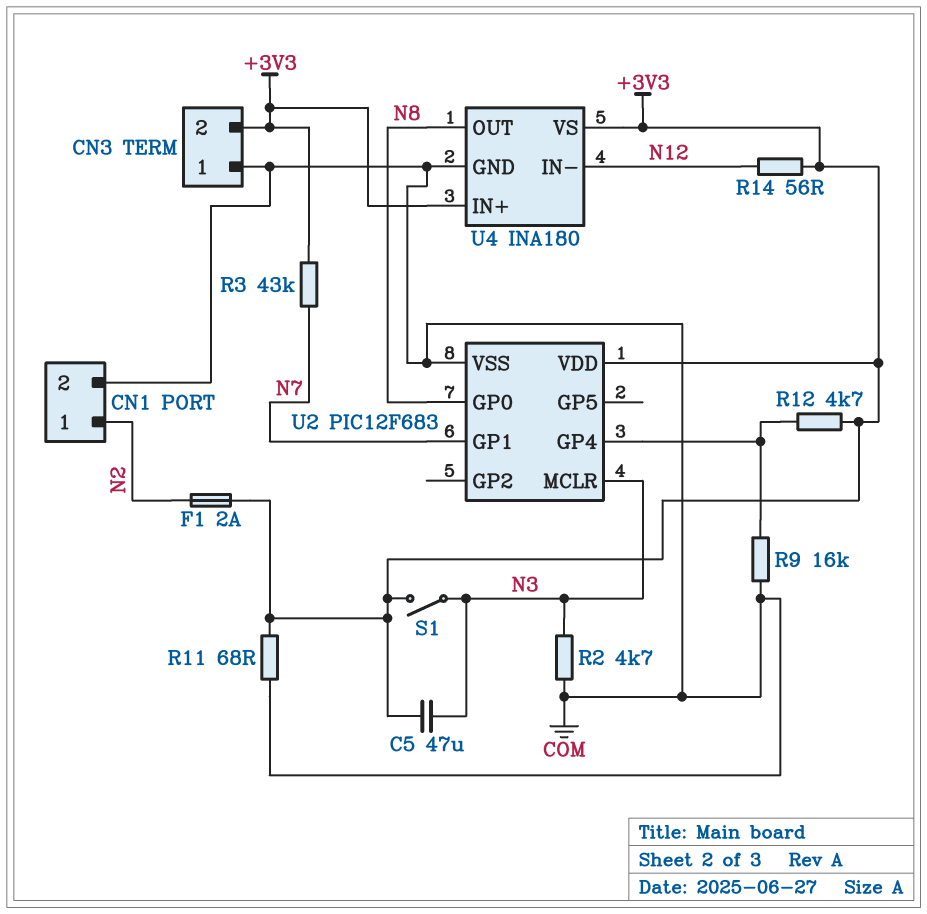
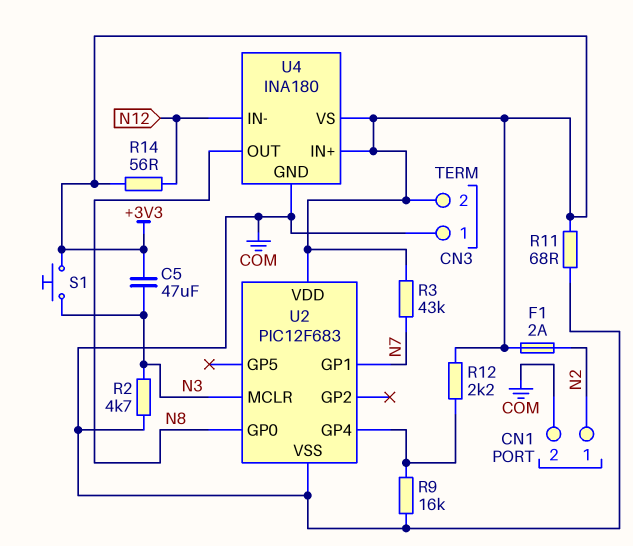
R12: 4.7k (+3V3, U2/GP4) -> 2.2k (+3V3, U2/GP4)
S1: switch (+3V3, N3) -> button (+3V3, N3)

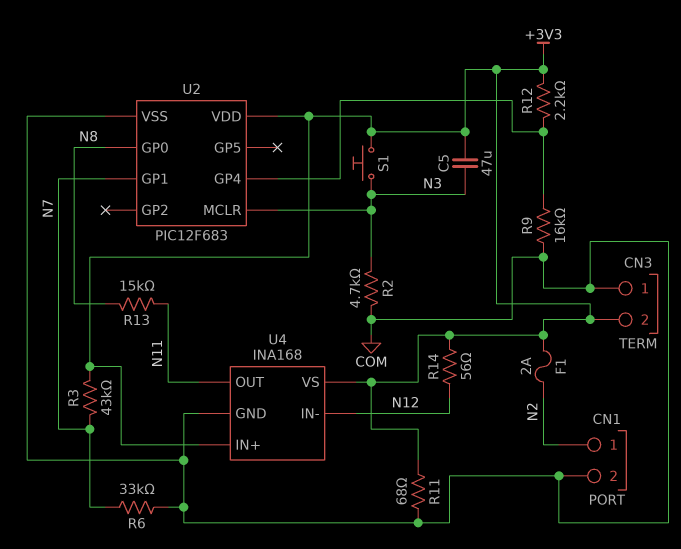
R6: none -> 33k (COM, N7)
R13: none -> 15k (N8, N11)
U4: INA180 -> INA168
U4 pin OUT: N8 -> N11

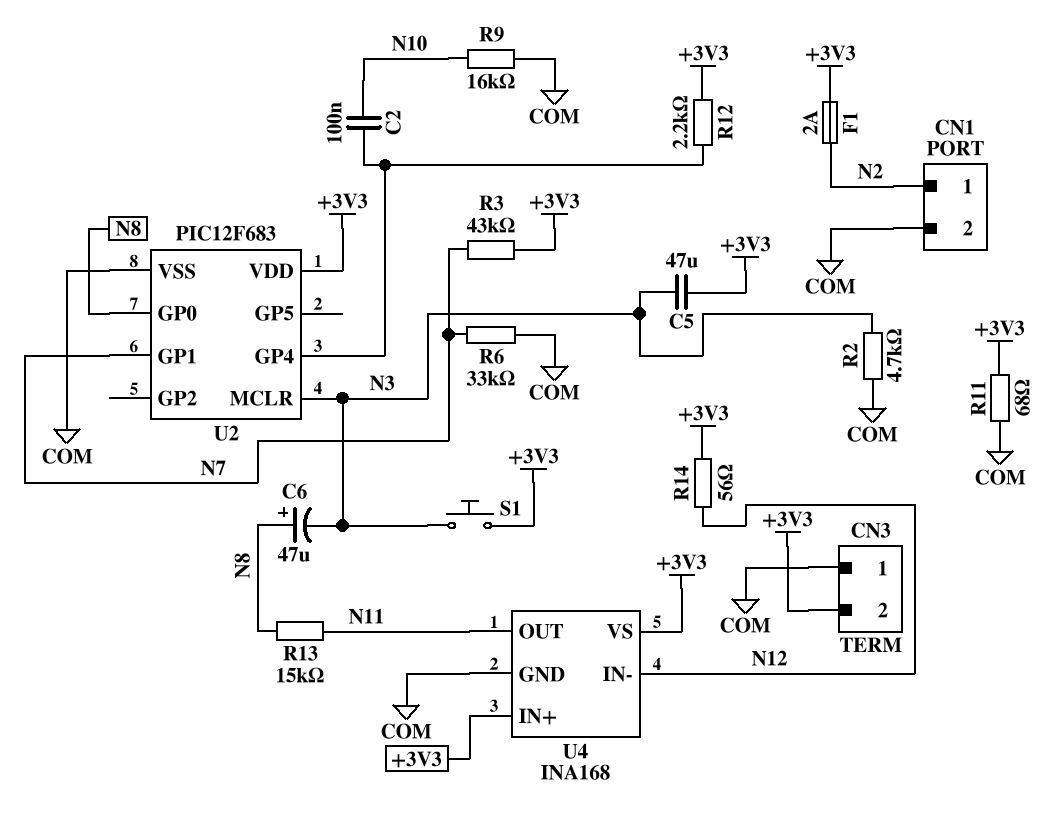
C2: none -> 100nF (N10, U2/GP4)
C6: none -> 47uF (plus N8, minus N3)
R9: 16k (COM, U2/GP4) -> 16k (COM, N10)

